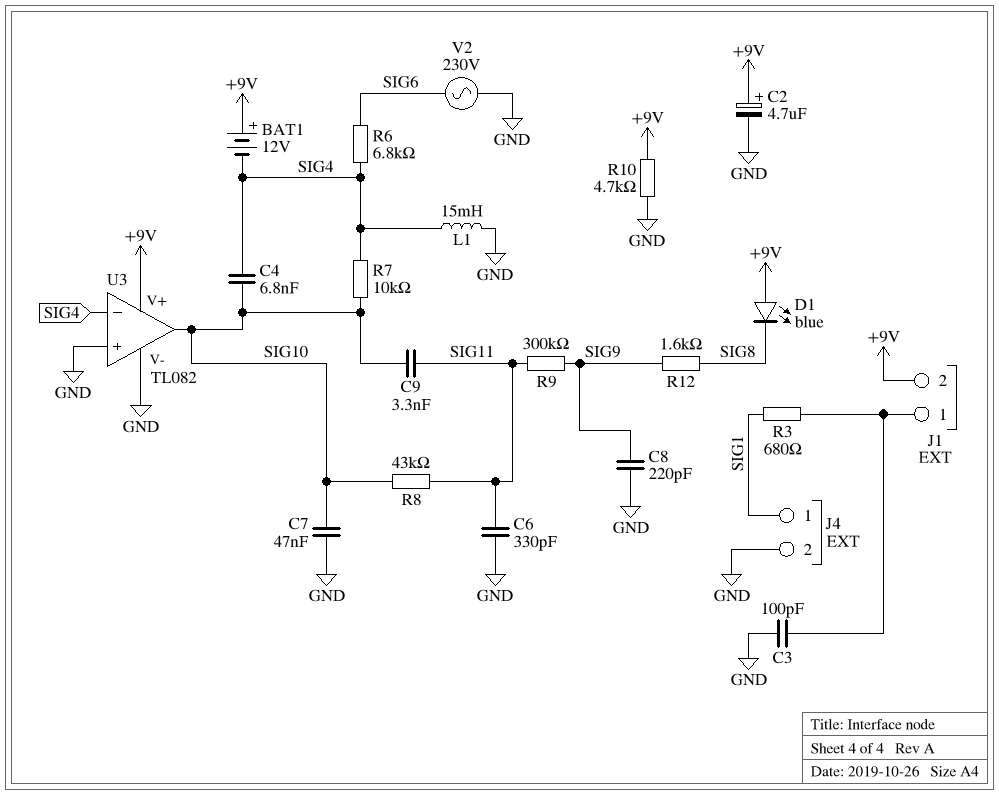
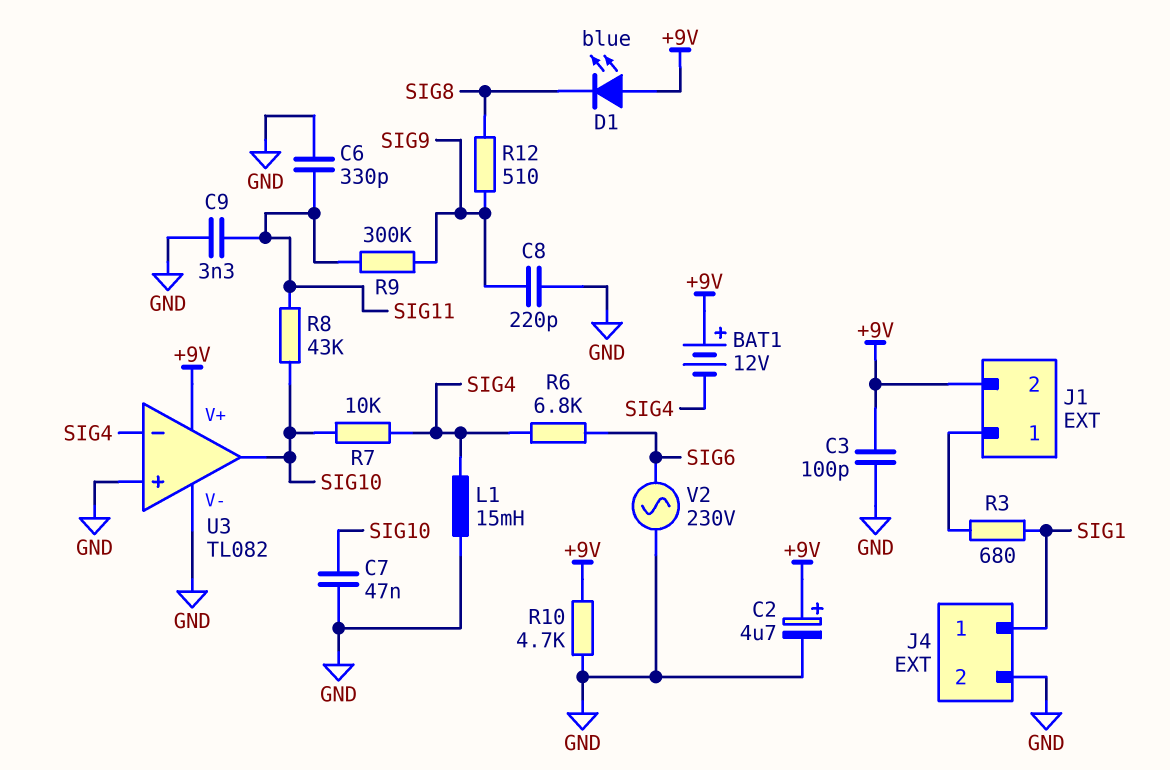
C3: 100pF (GND, J1/1) -> 100pF (+9V, GND)
C4: 6.8nF (SIG4, SIG10) -> none
C9: 3.3nF (SIG10, SIG11) -> 3.3nF (GND, SIG11)
R12: 1.6k (SIG8, SIG9) -> 510 (SIG8, SIG9)

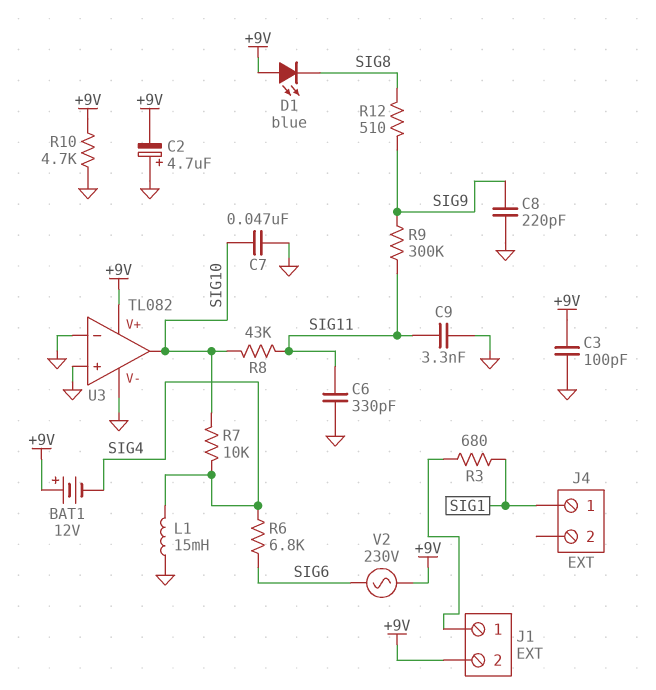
C2: 4.7uF (plus +9V, minus GND) -> 4.7uF (plus GND, minus +9V)
J4 pin 2: GND -> none
U3 pin in-: SIG4 -> GND
V2: AC 230V (GND, SIG6) -> AC 230V (+9V, SIG6)

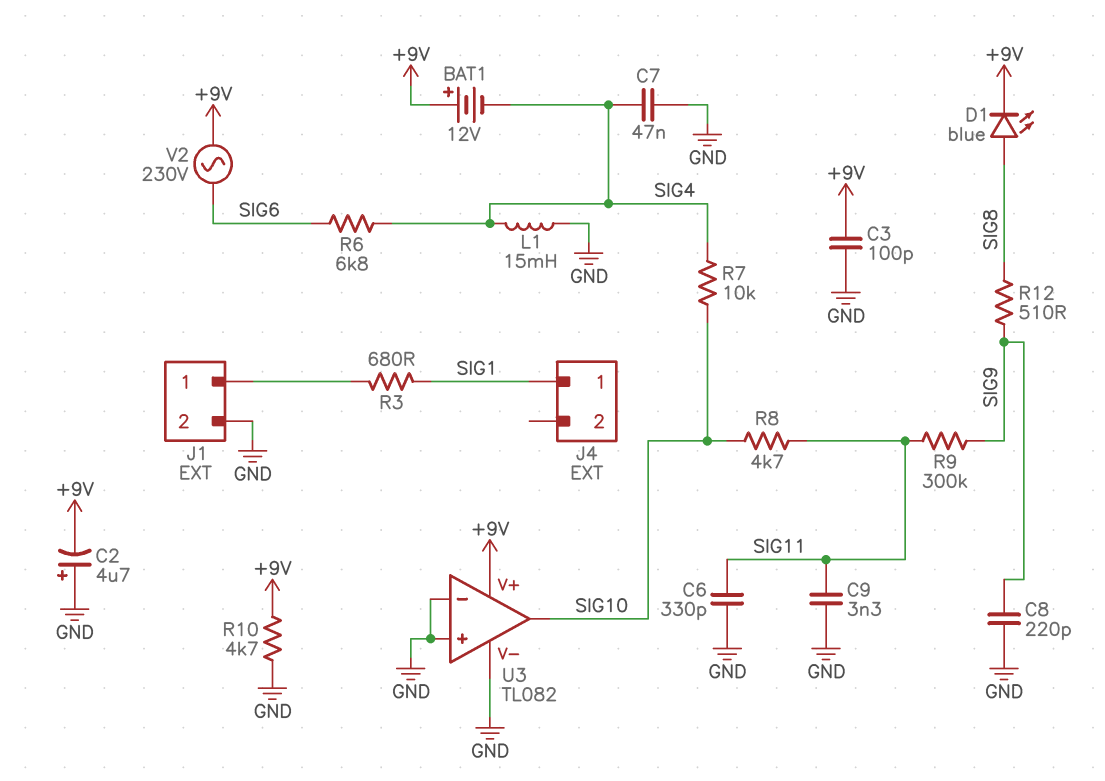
C7: 47nF (GND, SIG10) -> 47nF (GND, SIG4)
D1: LED blue (A +9V, K SIG8) -> LED blue (A SIG8, K +9V)
J1 pin 2: +9V -> GND
R8: 43k (SIG10, SIG11) -> 4.7k (SIG10, SIG11)

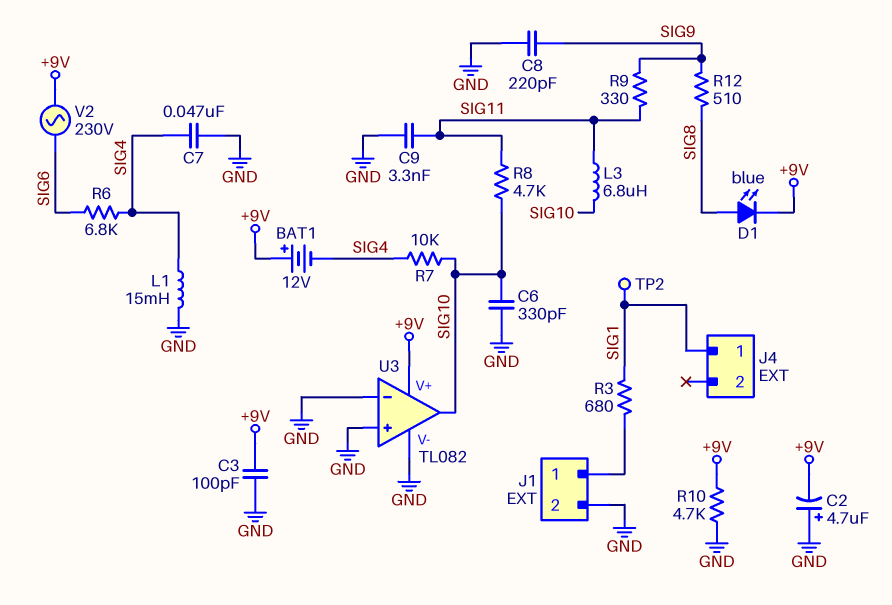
C6: 330pF (GND, SIG11) -> 330pF (GND, SIG10)
L3: none -> 6.8uH (SIG10, SIG11)
R9: 300k (SIG9, SIG11) -> 330 (SIG9, SIG11)
TP2: none -> test point (SIG1)

